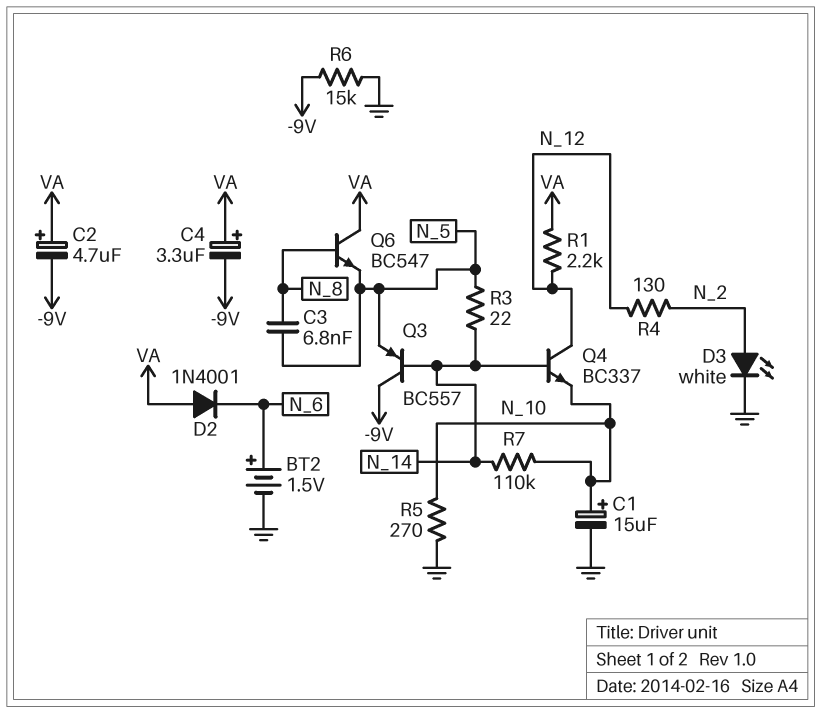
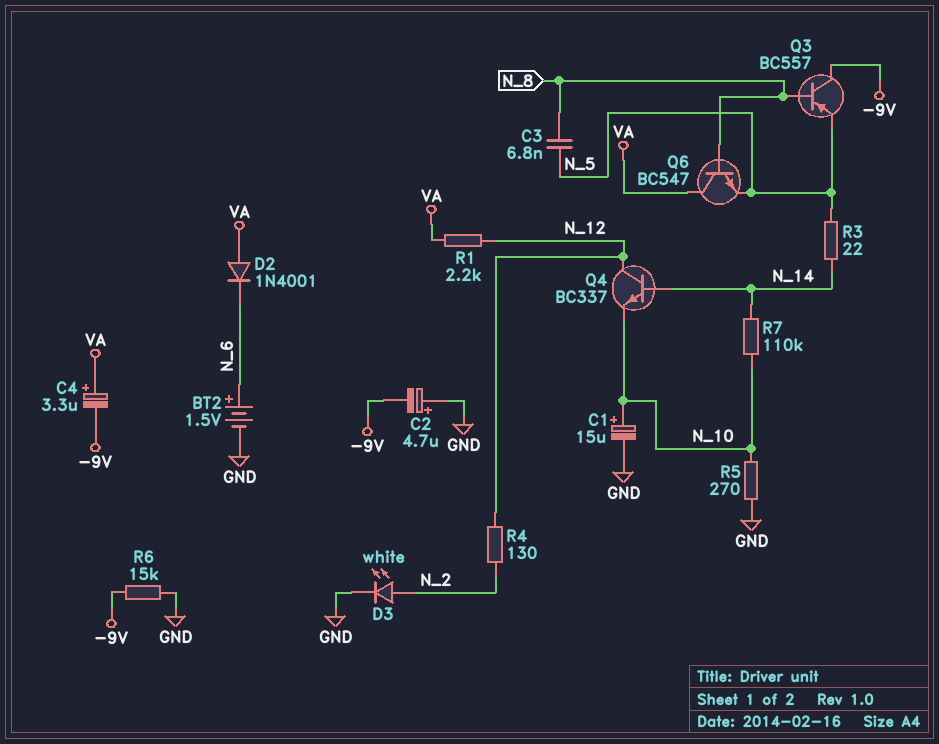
C2: 4.7uF (plus VA, minus -9V) -> 4.7uF (plus GND, minus -9V)
Q3: PNP BC557 (B N_14, C -9V, E N_5) -> PNP BC557 (B N_8, C -9V, E N_5)

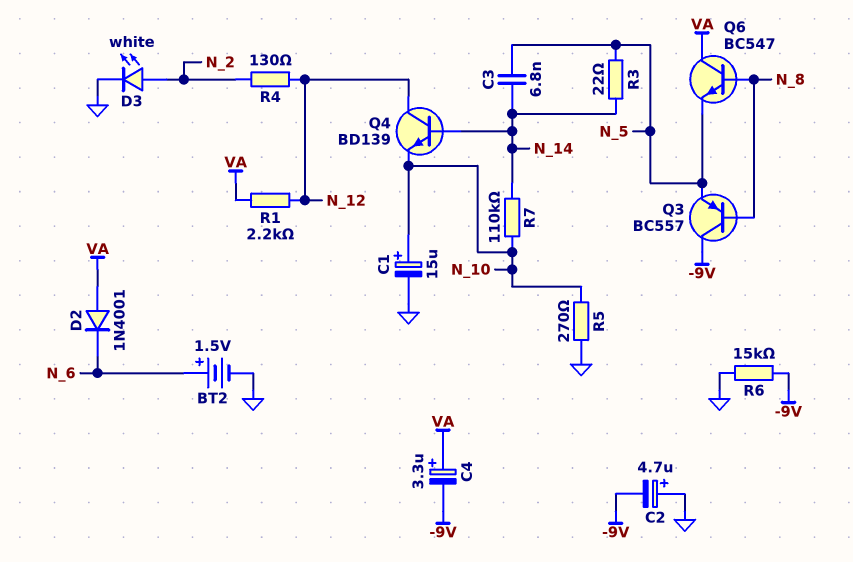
C3: 6.8nF (N_5, N_8) -> 6.8nF (N_5, N_14)
Q4: NPN BC337 (B N_14, C N_12, E N_10) -> NPN BD139 (B N_14, C N_12, E N_10)

